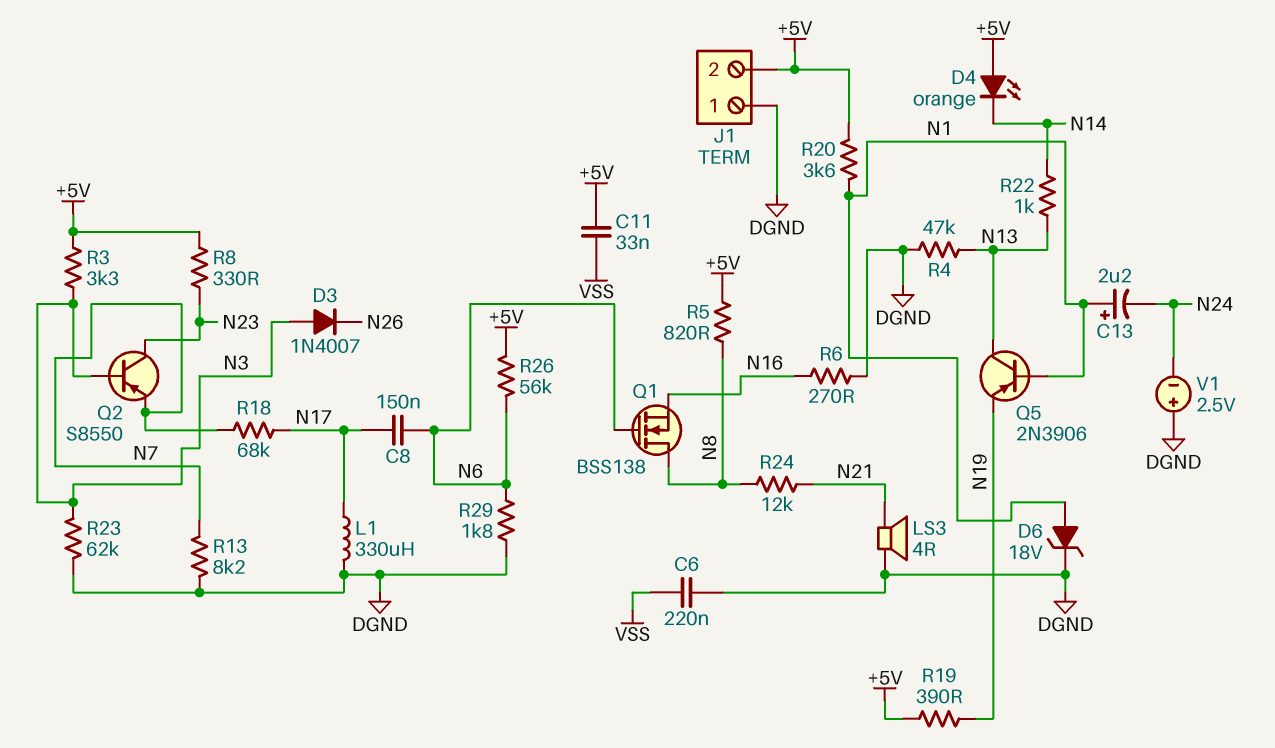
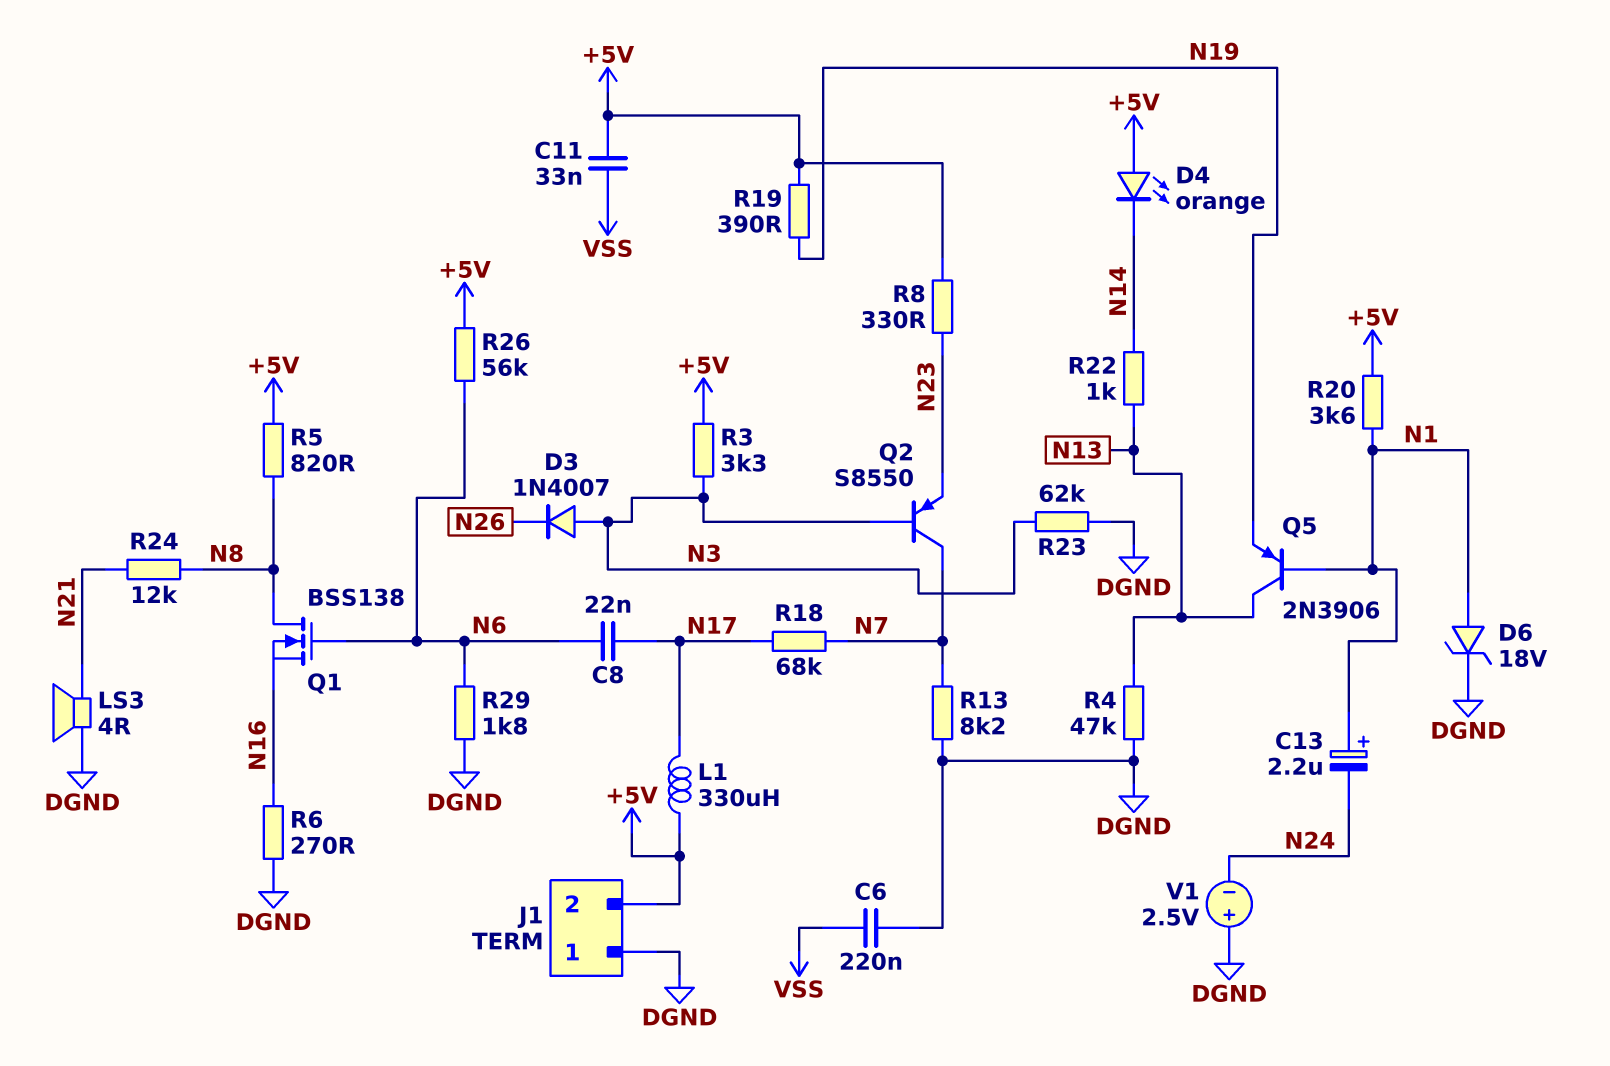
C8: 150nF (N6, N17) -> 22nF (N6, N17)
L1: 330uH (DGND, N17) -> 330uH (+5V, N17)
Q2: PNP S8550 (B N3, C N23, E N7) -> PNP S8550 (B N3, C N7, E N23)

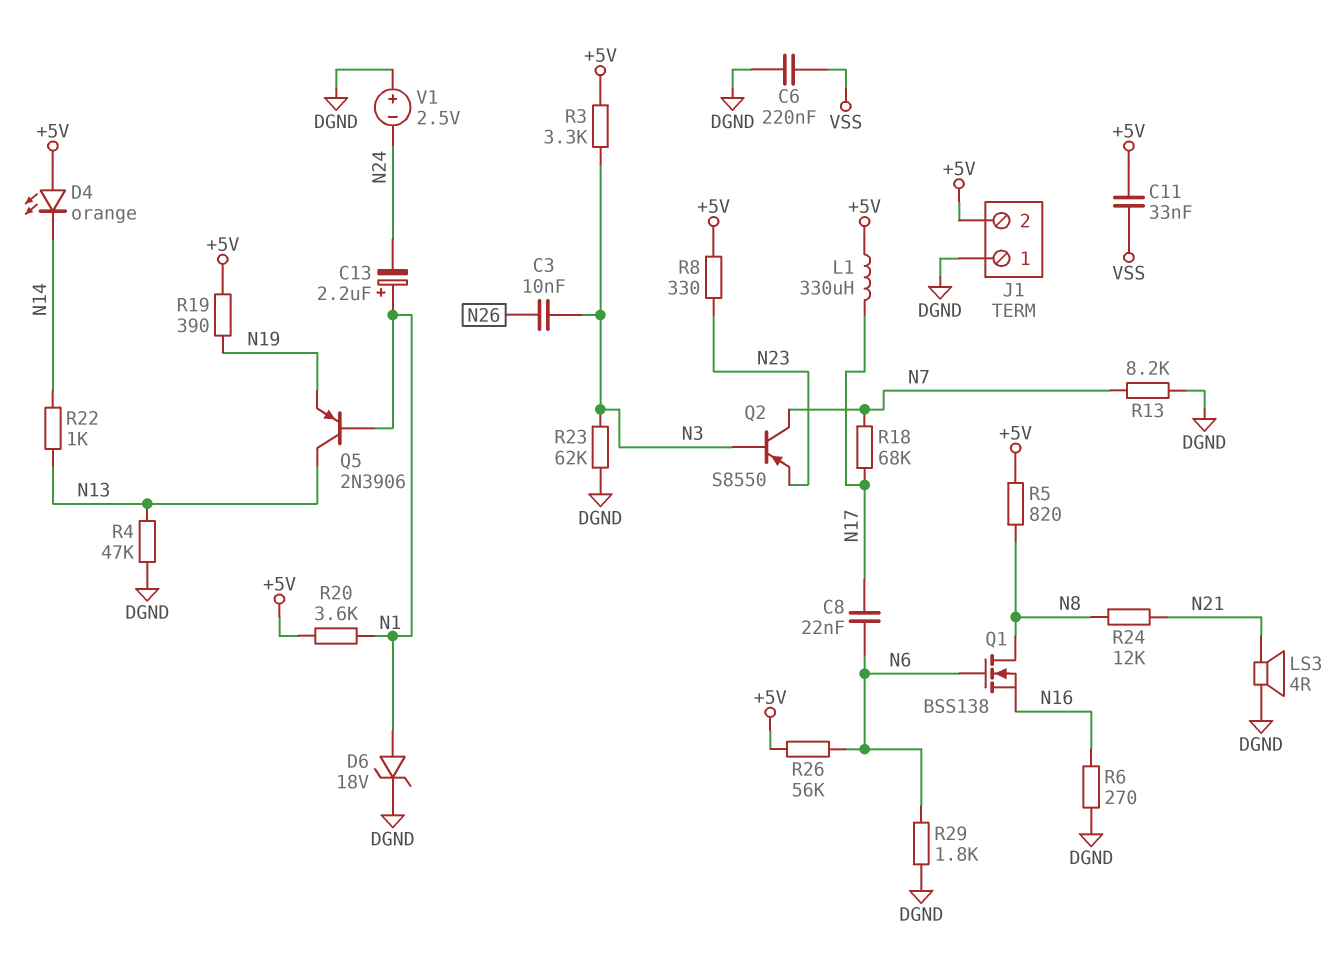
C3: none -> 10nF (N3, N26)
D3: diode 1N4007 (A N3, K N26) -> none

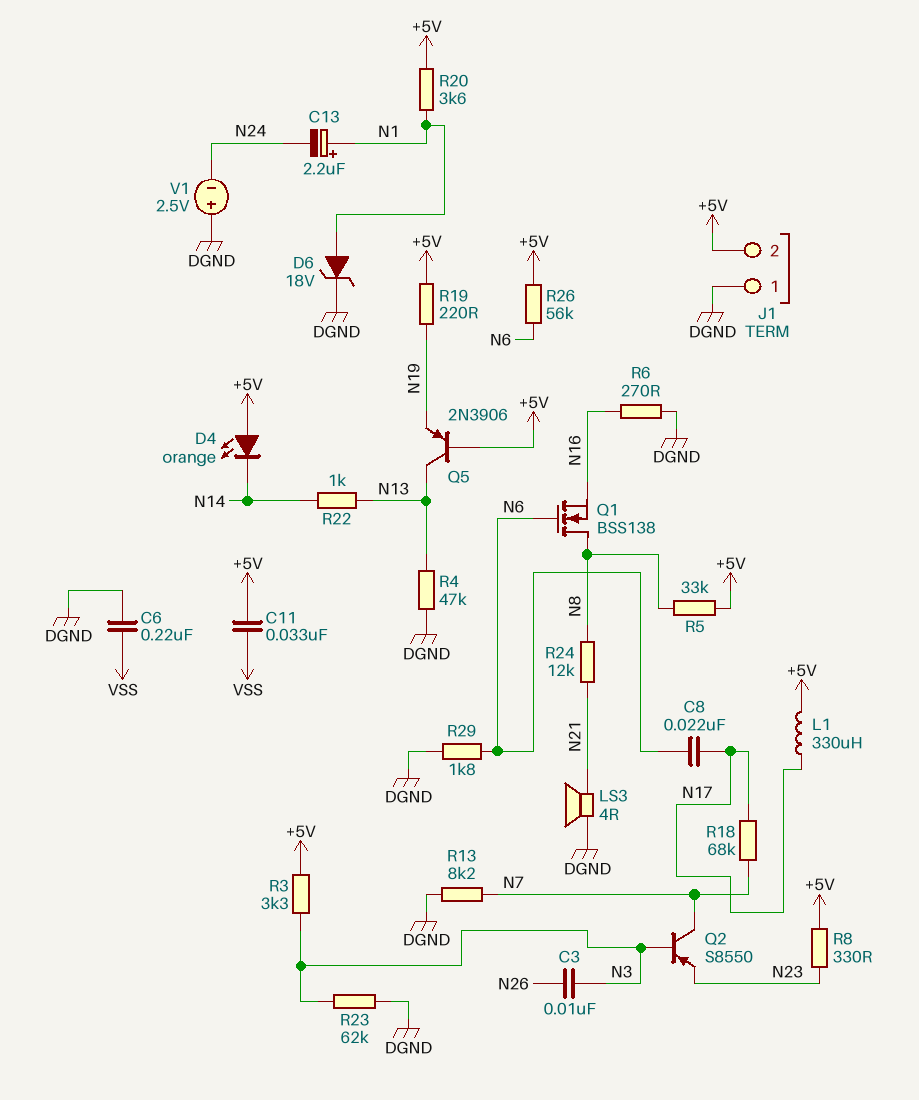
Q5: PNP 2N3906 (B N1, C N13, E N19) -> PNP 2N3906 (B +5V, C N13, E N19)
R5: 820 (+5V, N8) -> 33k (+5V, N8)
R19: 390 (+5V, N19) -> 220 (+5V, N19)

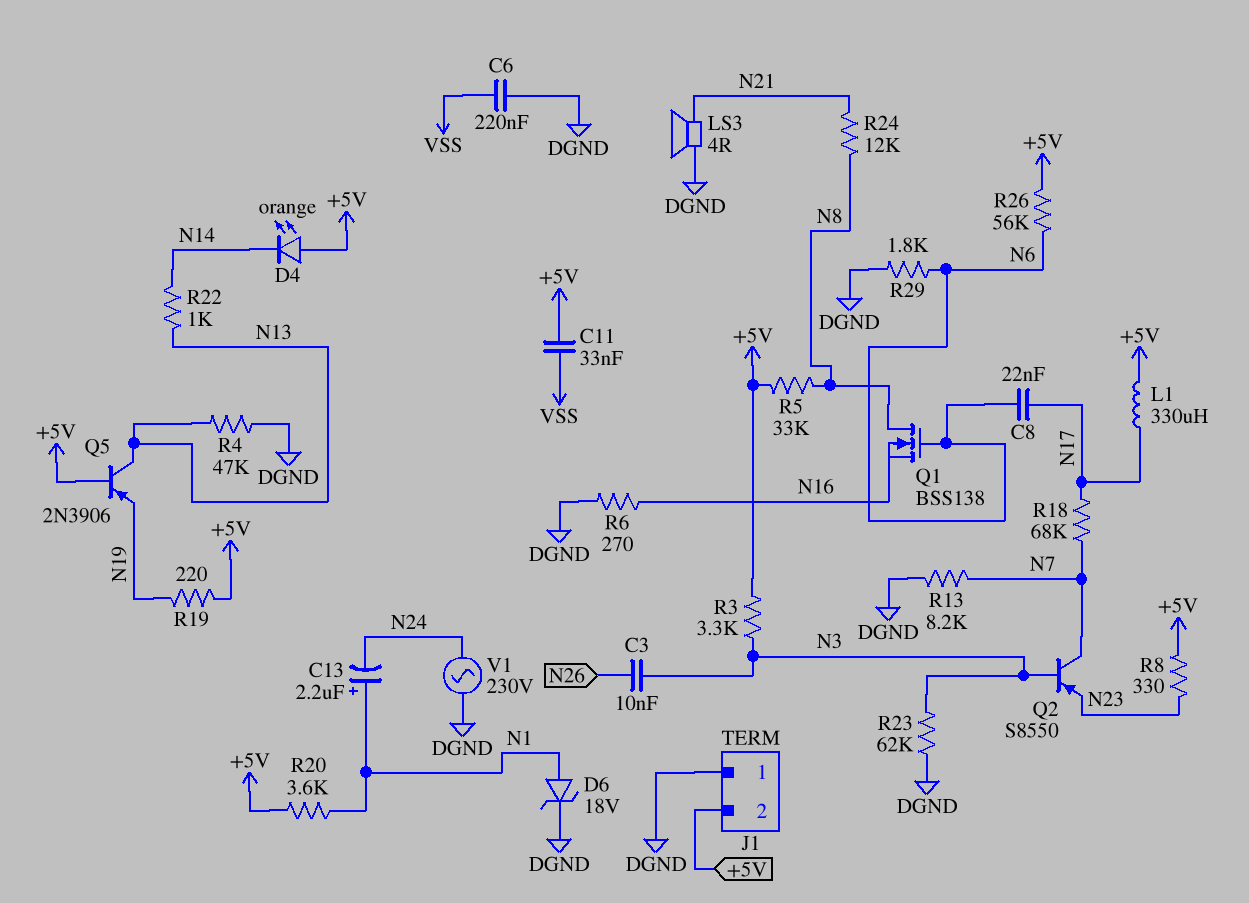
V1: 2.5V (plus DGND, minus N24) -> AC 230V (DGND, N24)

